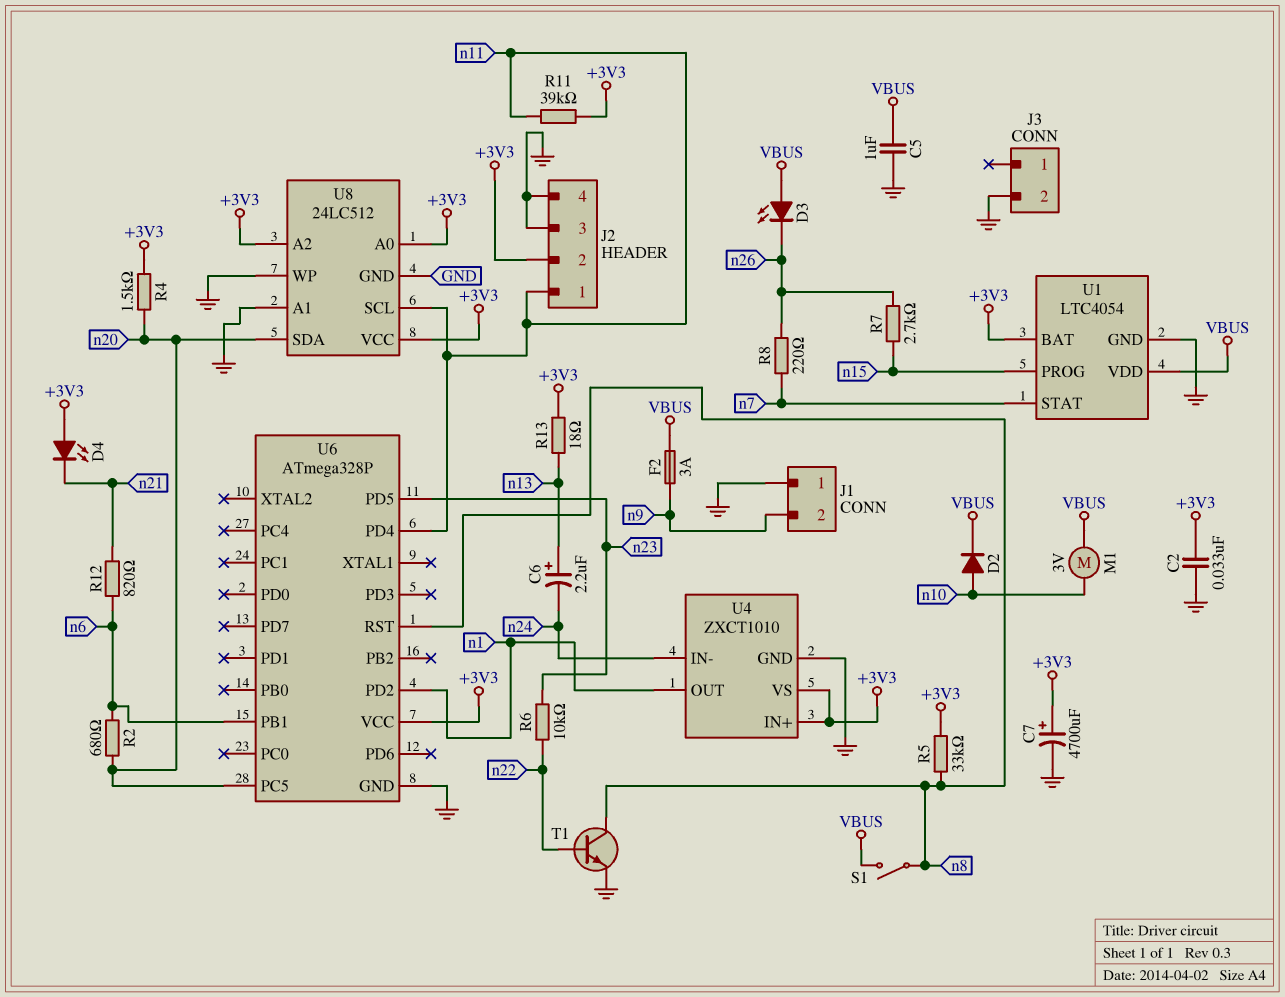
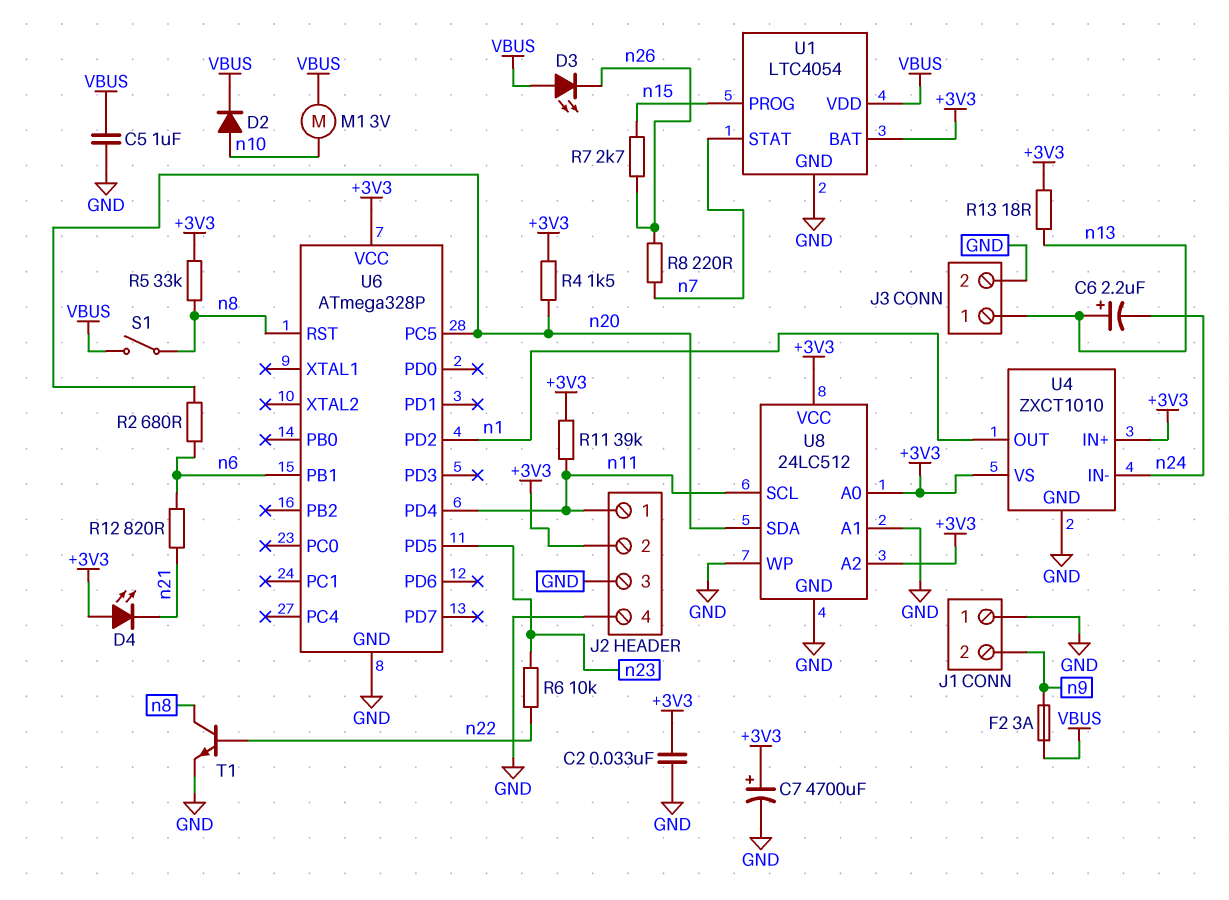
J3 pin 1: none -> n13

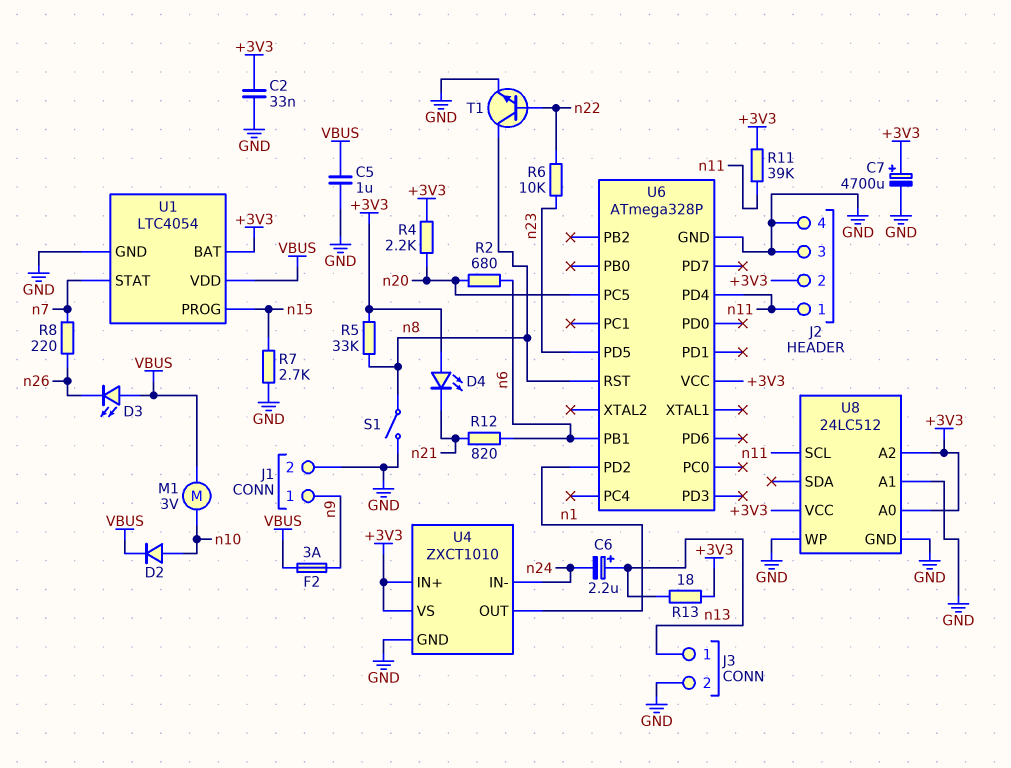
J1 pin 1: GND -> n9
J1 pin 2: n9 -> GND
R4: 1.5k (+3V3, n20) -> 2.2k (+3V3, n20)
R7: 2.7k (n15, n26) -> 2.7k (GND, n15)
S1: switch (VBUS, n8) -> switch (GND, n8)
U8 pin SDA: n20 -> none

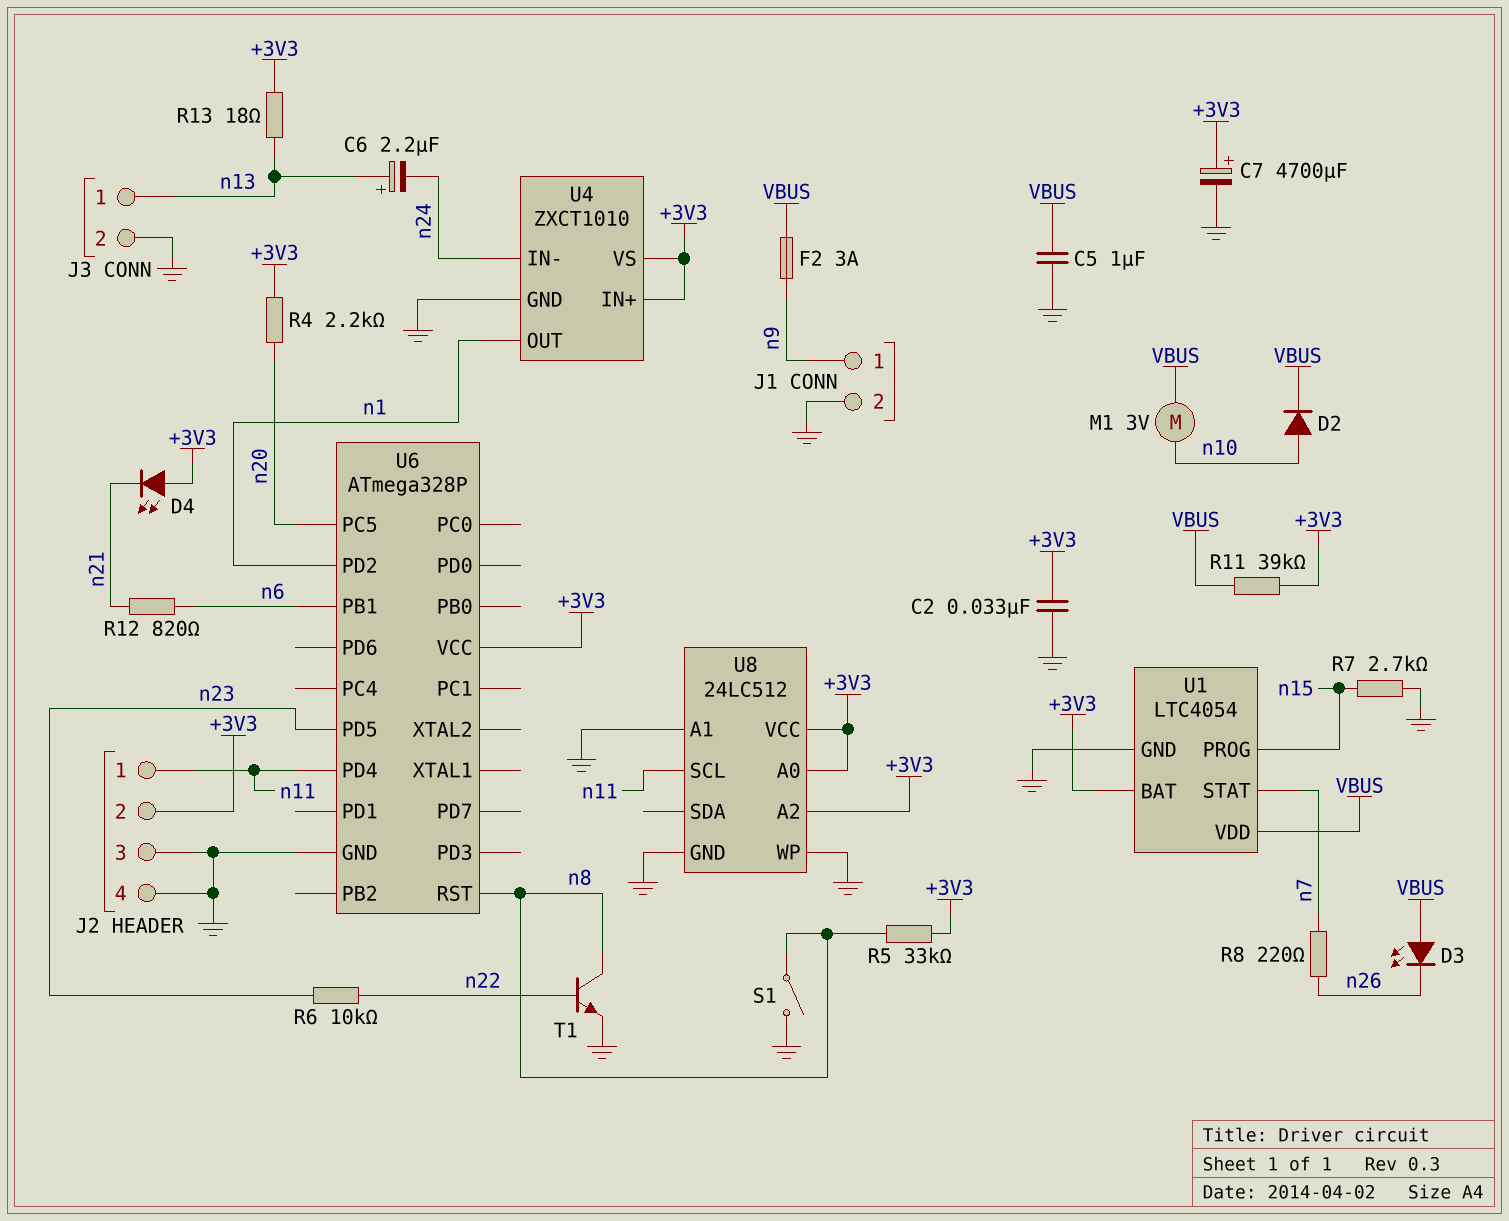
R2: 680 (n6, n20) -> none
R11: 39k (+3V3, n11) -> 39k (+3V3, VBUS)

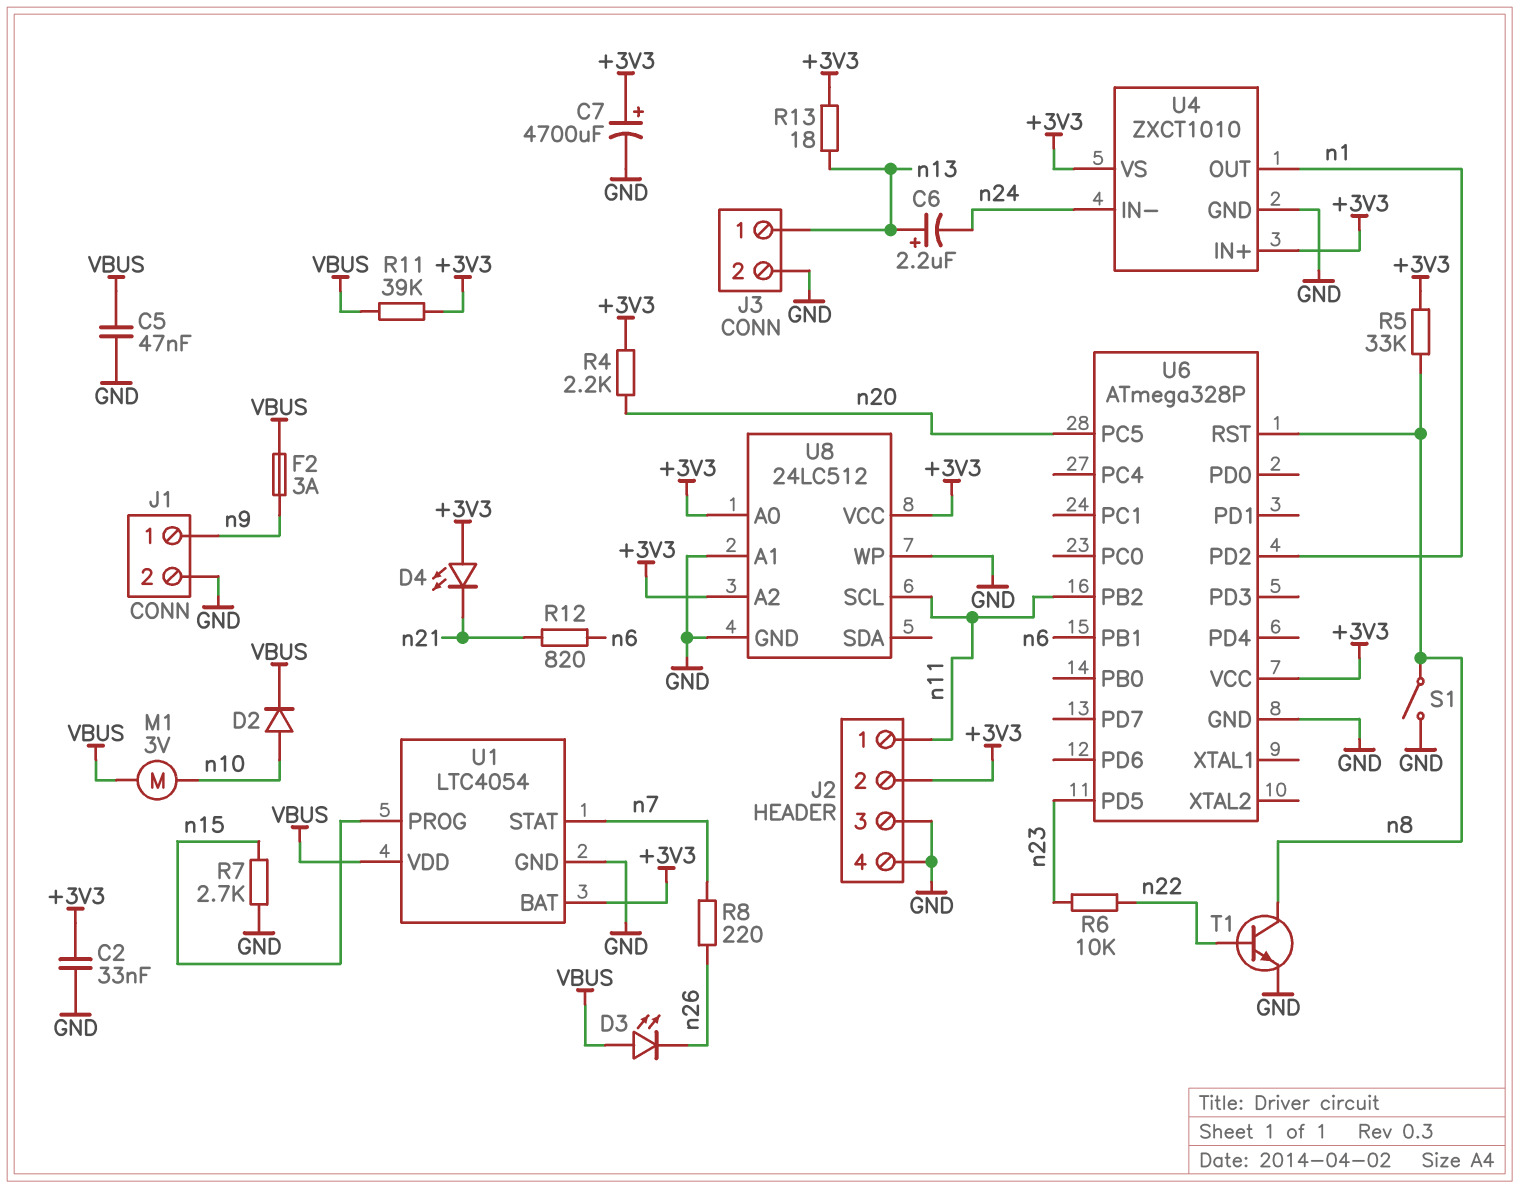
C5: 1uF (GND, VBUS) -> 47nF (GND, VBUS)
U6 pin PB2: none -> n11
U6 pin PD4: n11 -> none

